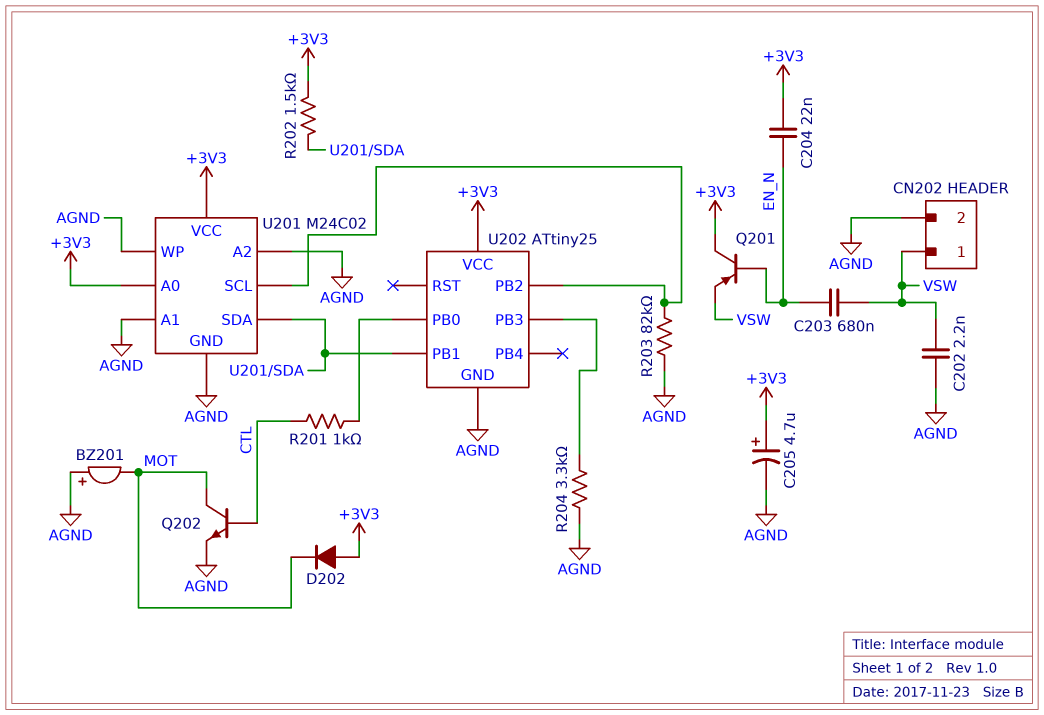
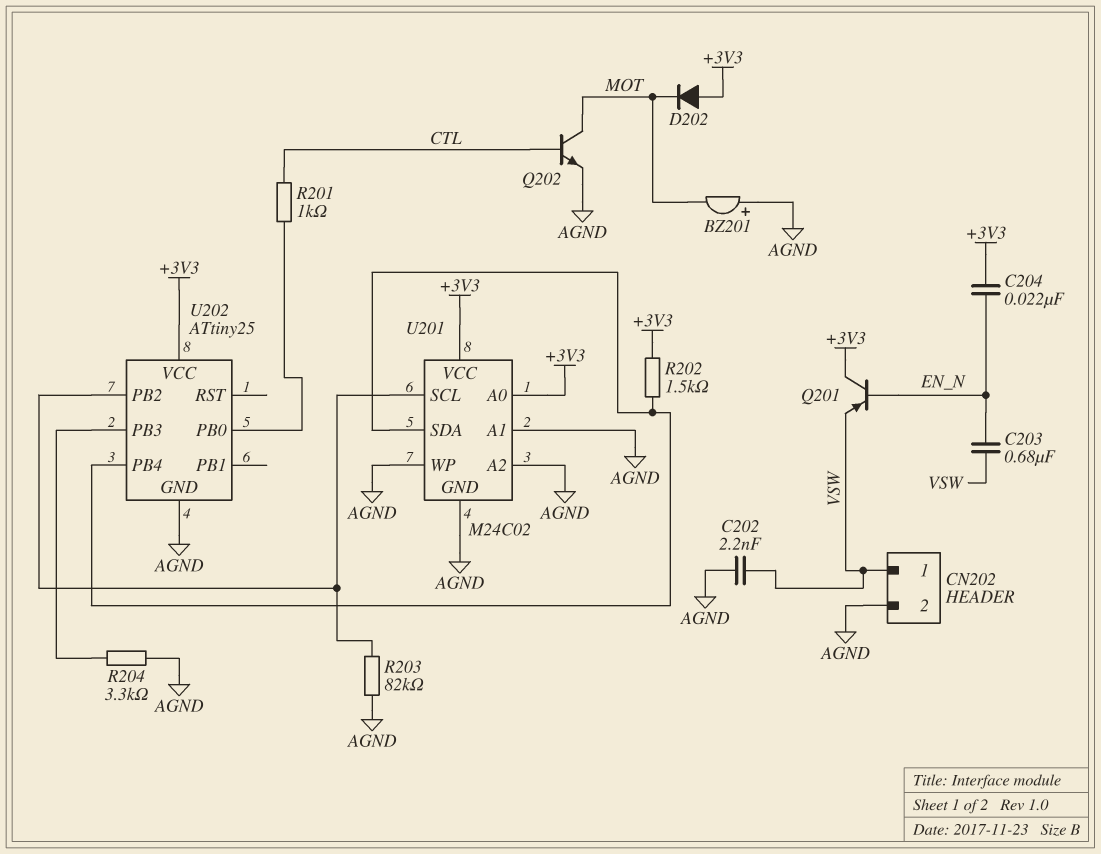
C205: 4.7uF (plus +3V3, minus AGND) -> none
U202 pin PB1: U201/SDA -> none
U202 pin PB4: none -> U201/SDA

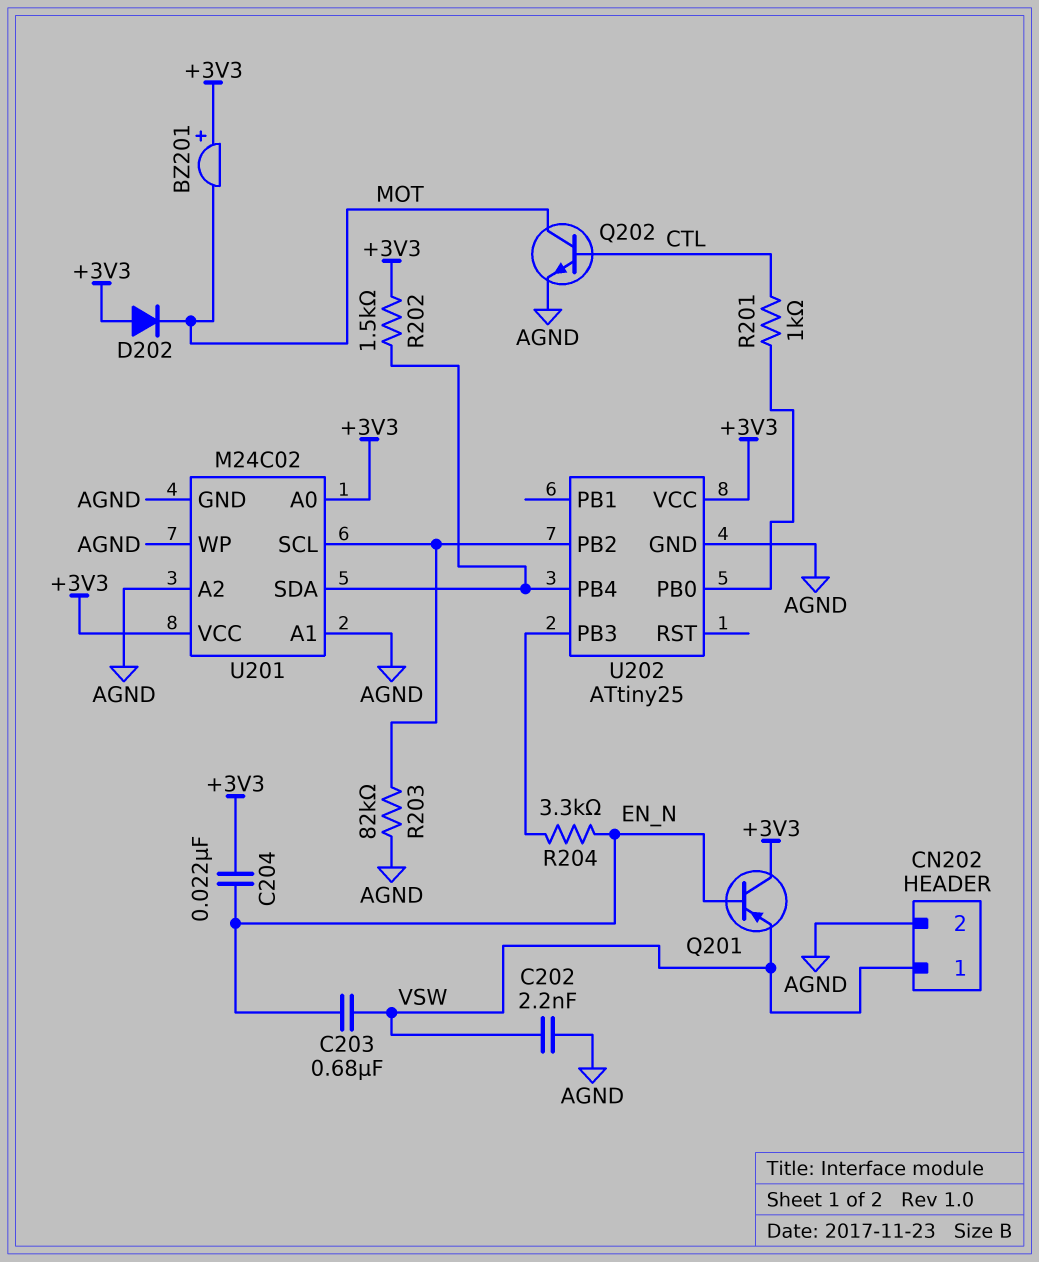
BZ201: buzzer (plus AGND, minus MOT) -> buzzer (plus +3V3, minus MOT)
R204: 3.3k (AGND, U202/PB3) -> 3.3k (EN_N, U202/PB3)

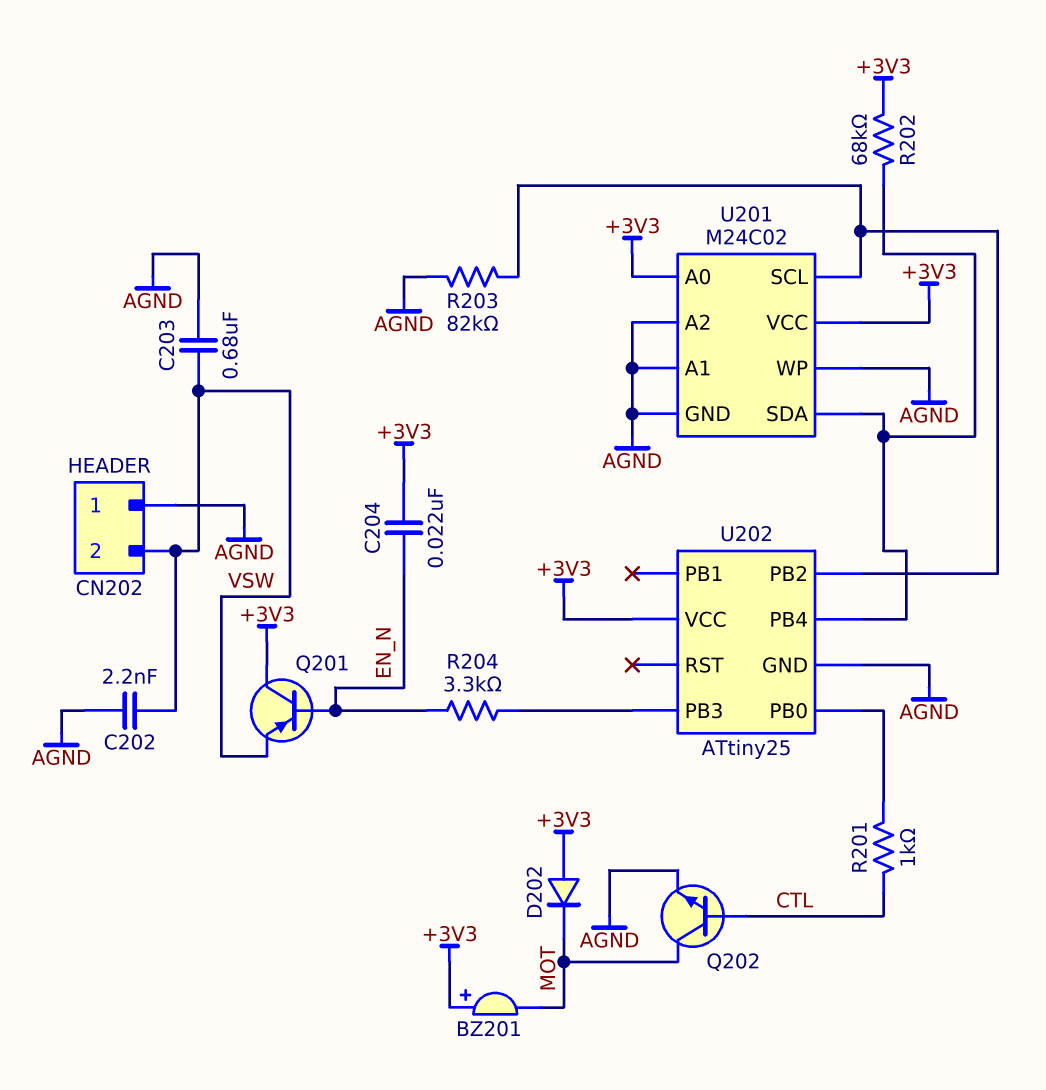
C203: 680nF (EN_N, VSW) -> 680nF (AGND, VSW)
CN202 pin 1: VSW -> AGND
CN202 pin 2: AGND -> VSW
R202: 1.5k (+3V3, U201/SDA) -> 68k (+3V3, U201/SDA)

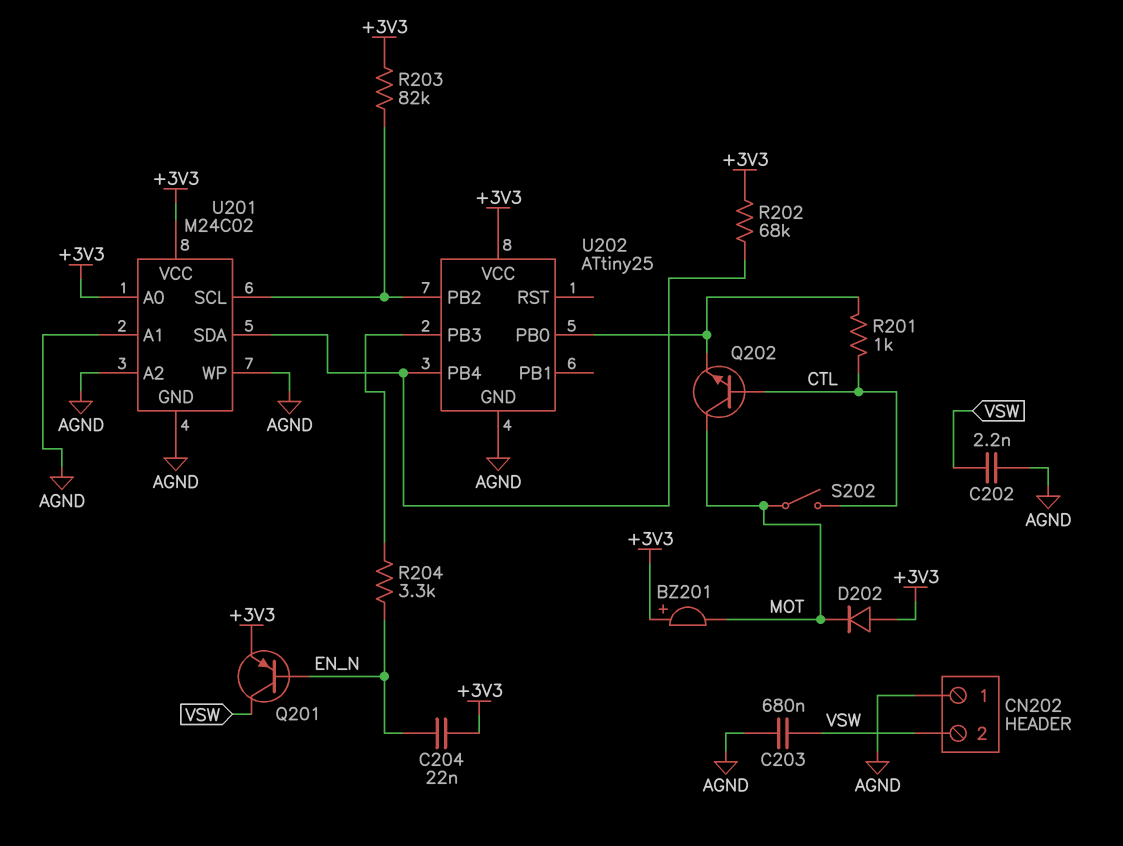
Q201: PNP (B EN_N, C +3V3, E VSW) -> PNP (B EN_N, C VSW, E +3V3)
Q202: NPN (B CTL, C MOT, E AGND) -> NPN (B CTL, C MOT, E U202/PB0)
R203: 82k (AGND, U201/SCL) -> 82k (+3V3, U201/SCL)
S202: none -> switch (CTL, MOT)

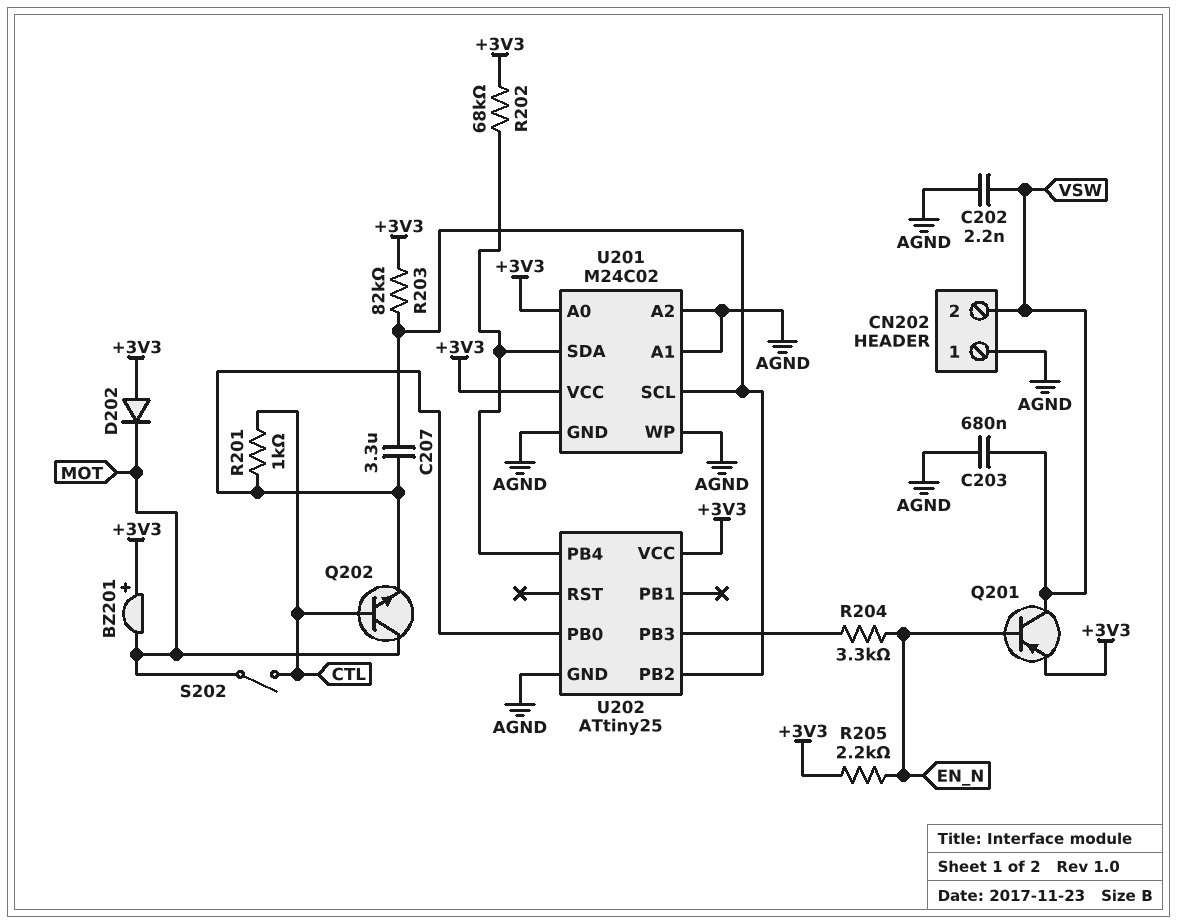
C204: 22nF (+3V3, EN_N) -> none
C207: none -> 3.3uF (U201/SCL, U202/PB0)
R205: none -> 2.2k (+3V3, EN_N)

